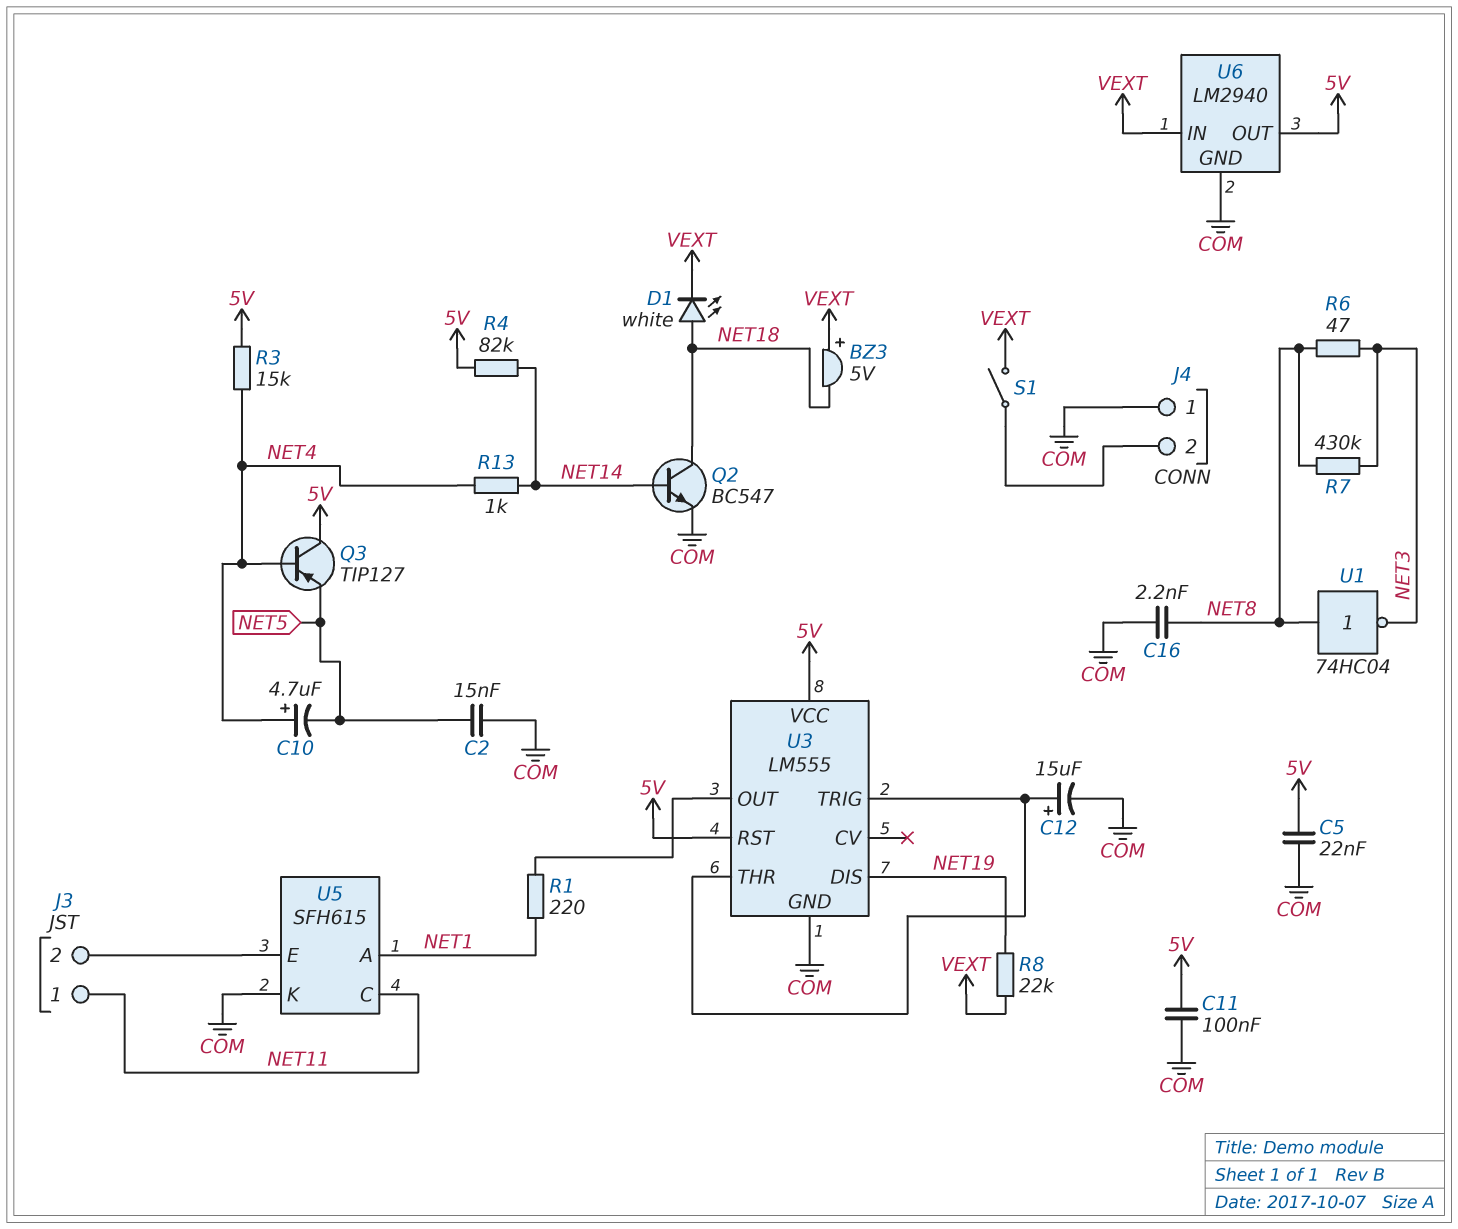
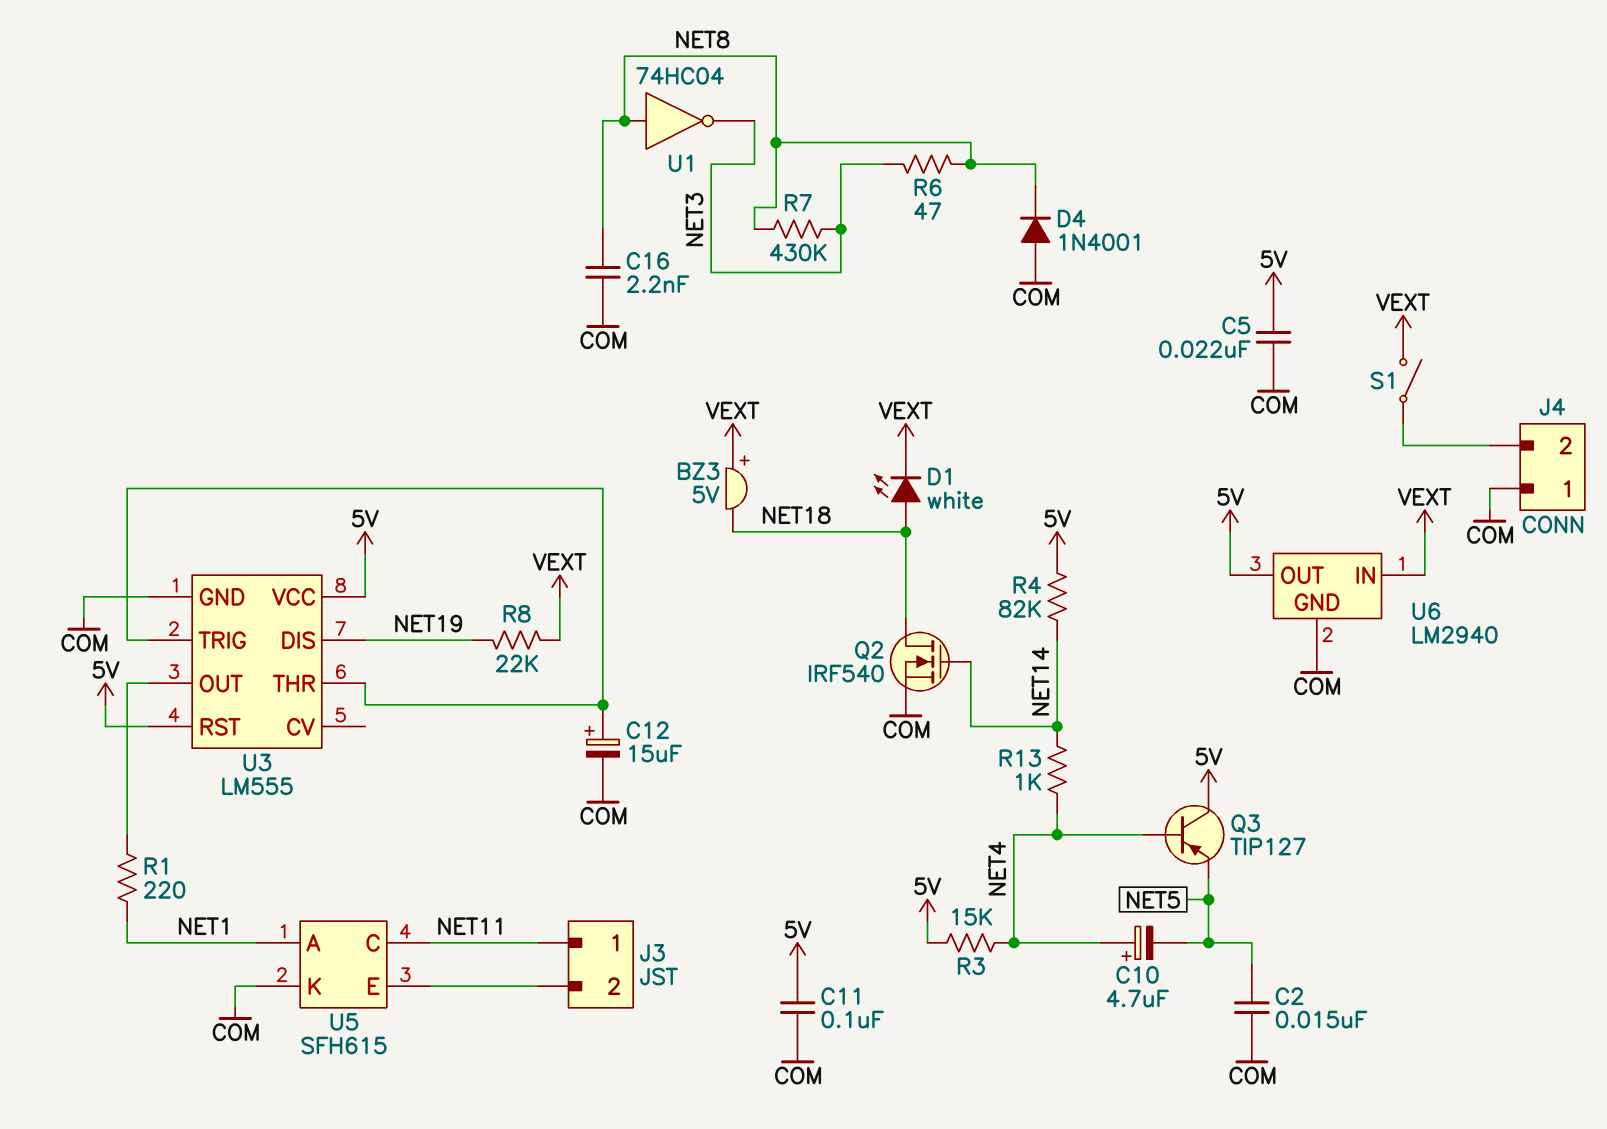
D4: none -> diode 1N4001 (A COM, K NET8)
Q2: NPN BC547 (B NET14, C NET18, E COM) -> NMOS IRF540 (G NET14, D NET18, S COM)

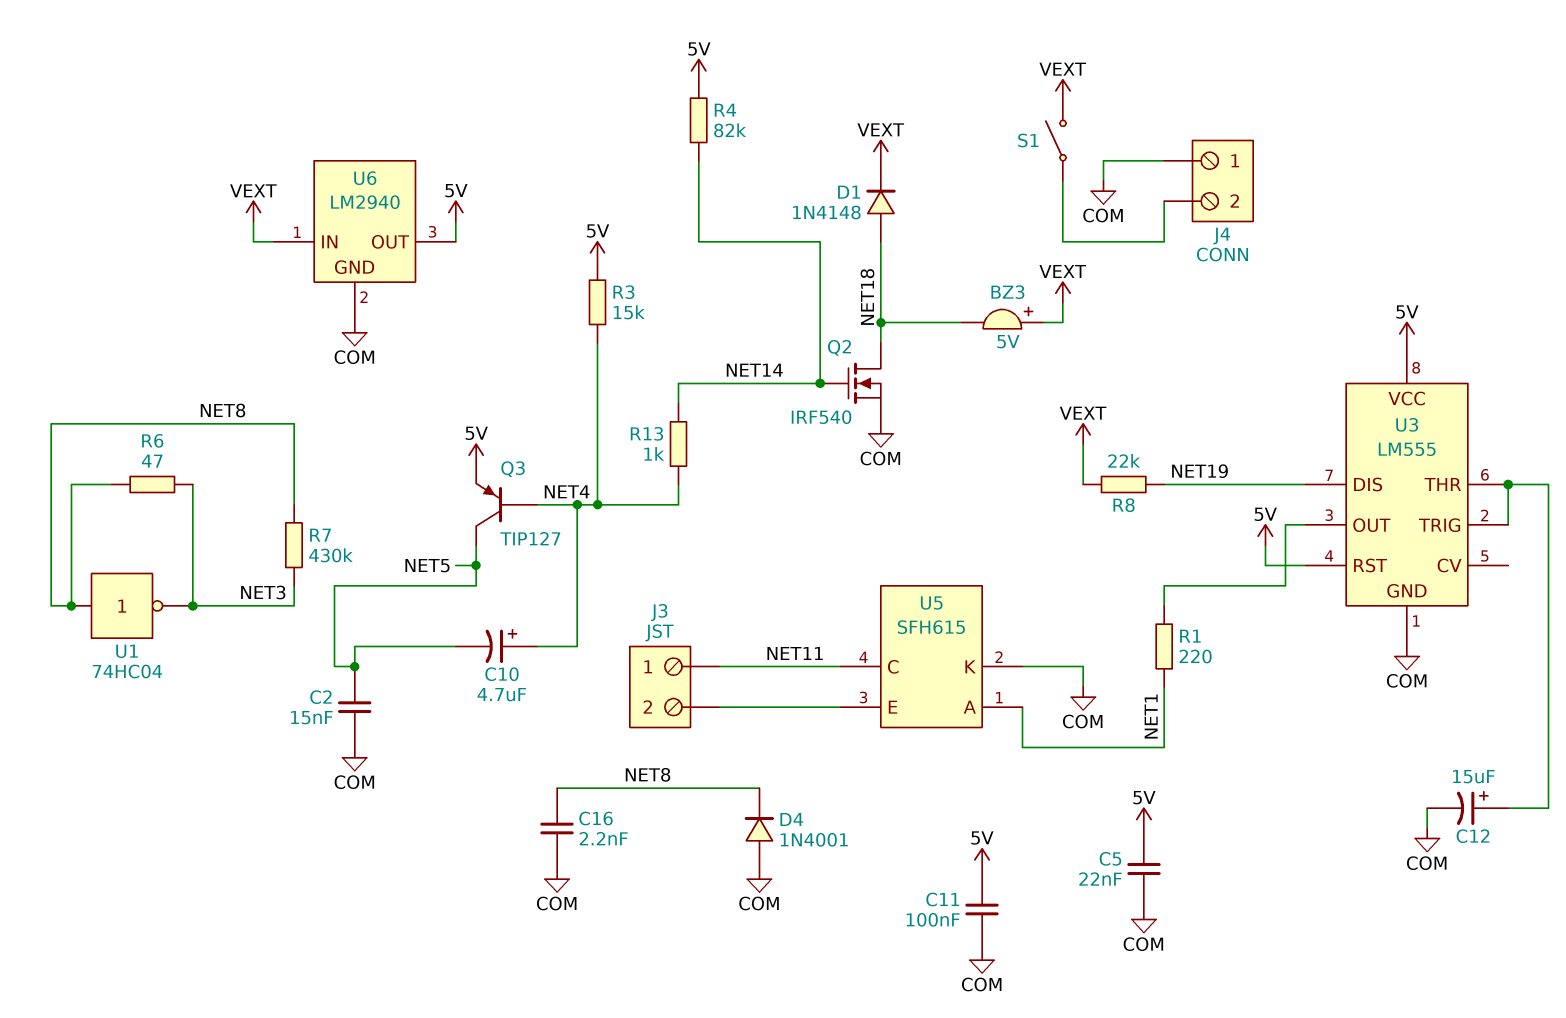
D1: LED white (A NET18, K VEXT) -> diode 1N4148 (A NET18, K VEXT)
Q3: PNP TIP127 (B NET4, C 5V, E NET5) -> PNP TIP127 (B NET4, C NET5, E 5V)

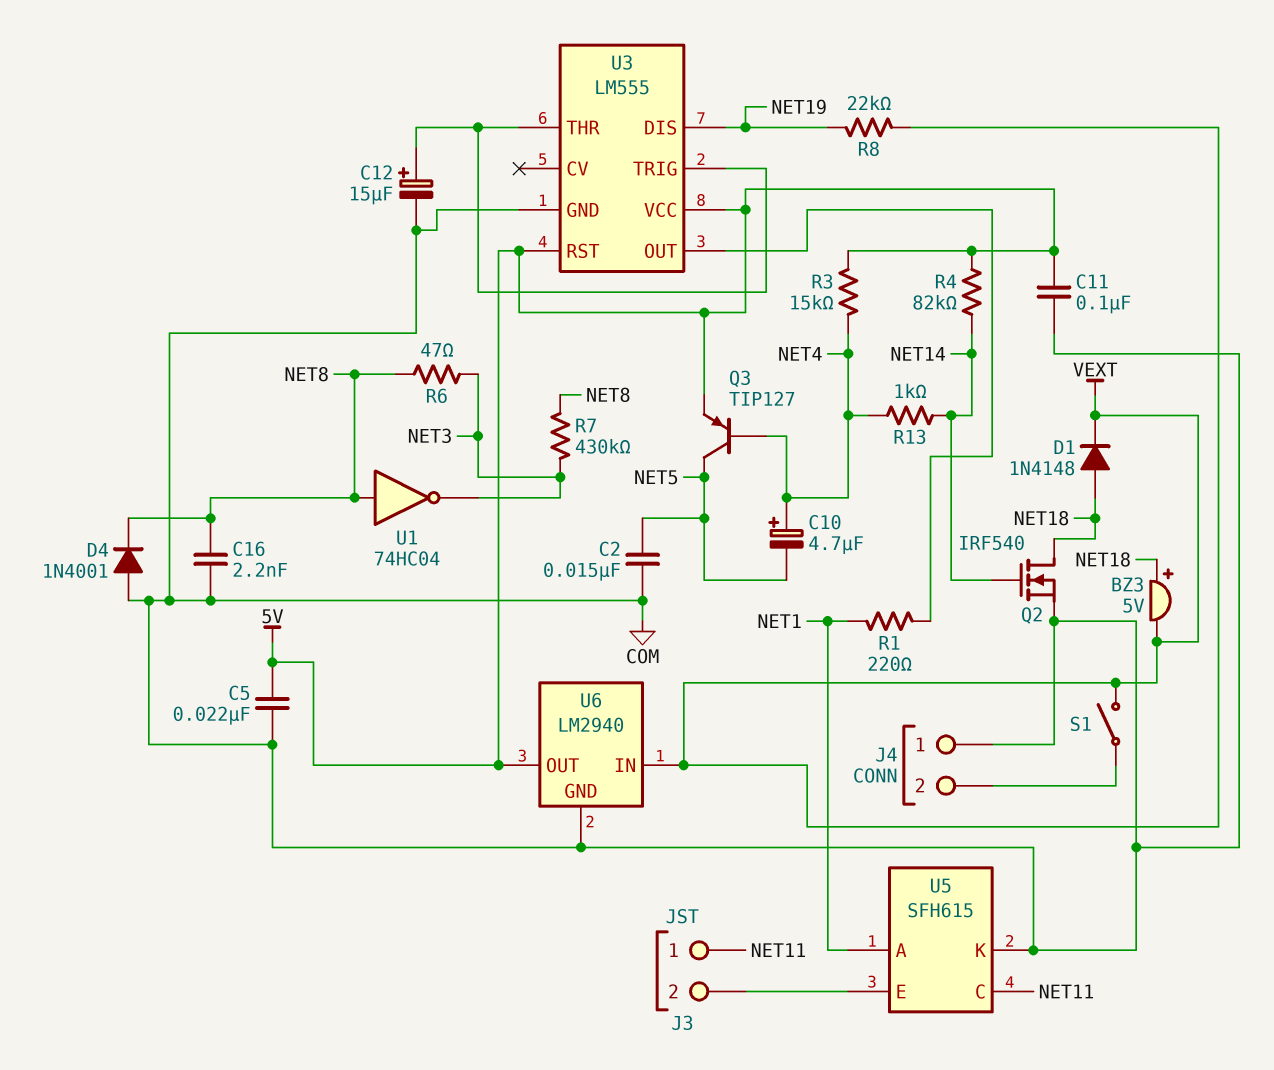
BZ3: buzzer 5V (plus VEXT, minus NET18) -> buzzer 5V (plus NET18, minus VEXT)

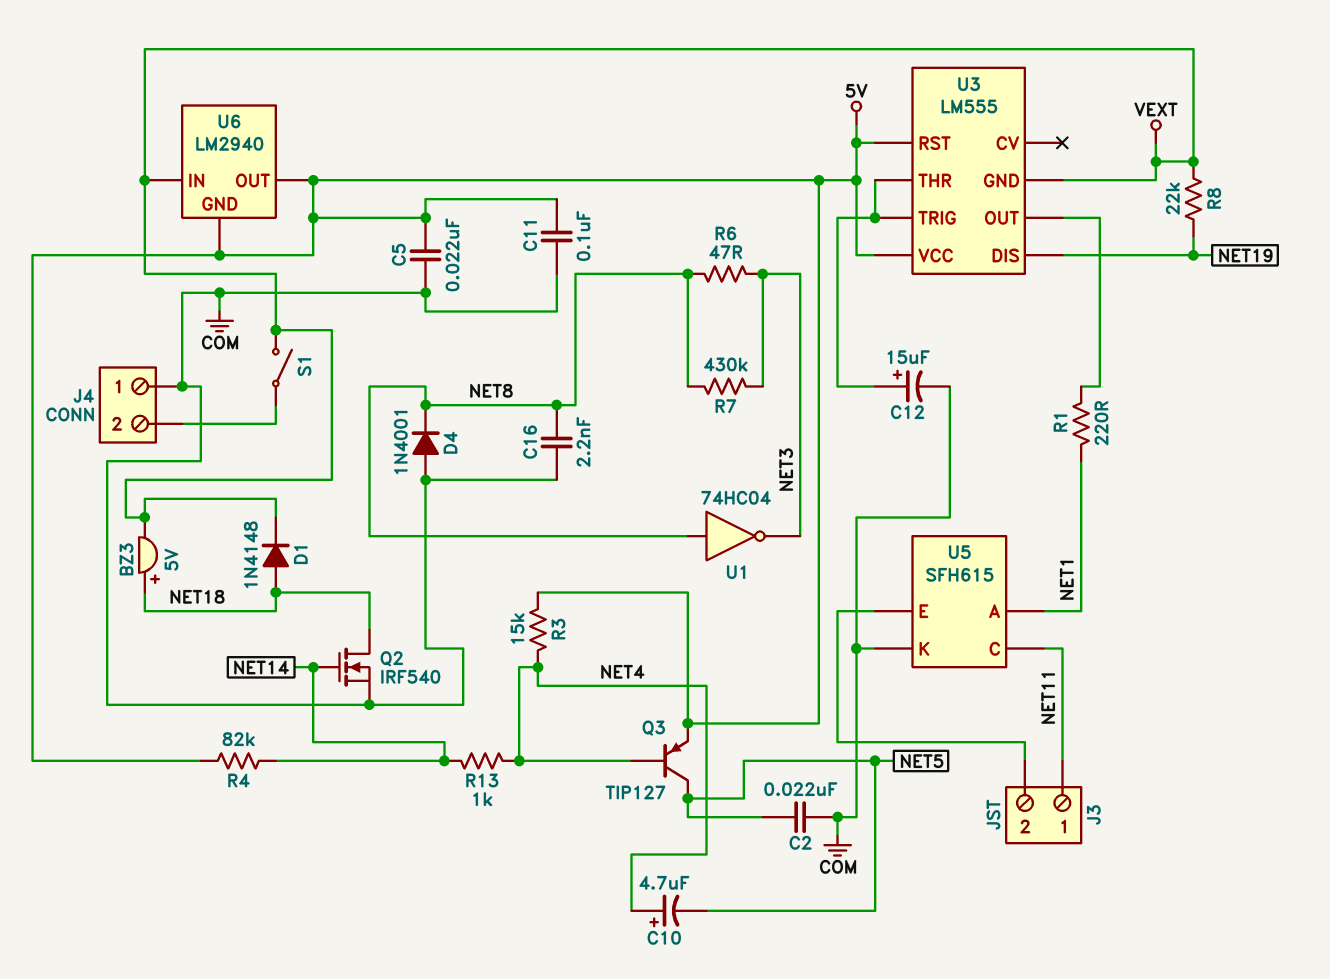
C2: 15nF (COM, NET5) -> 22nF (COM, NET5)
U3 pin GND: COM -> VEXT
U6 pin GND: COM -> 5V

